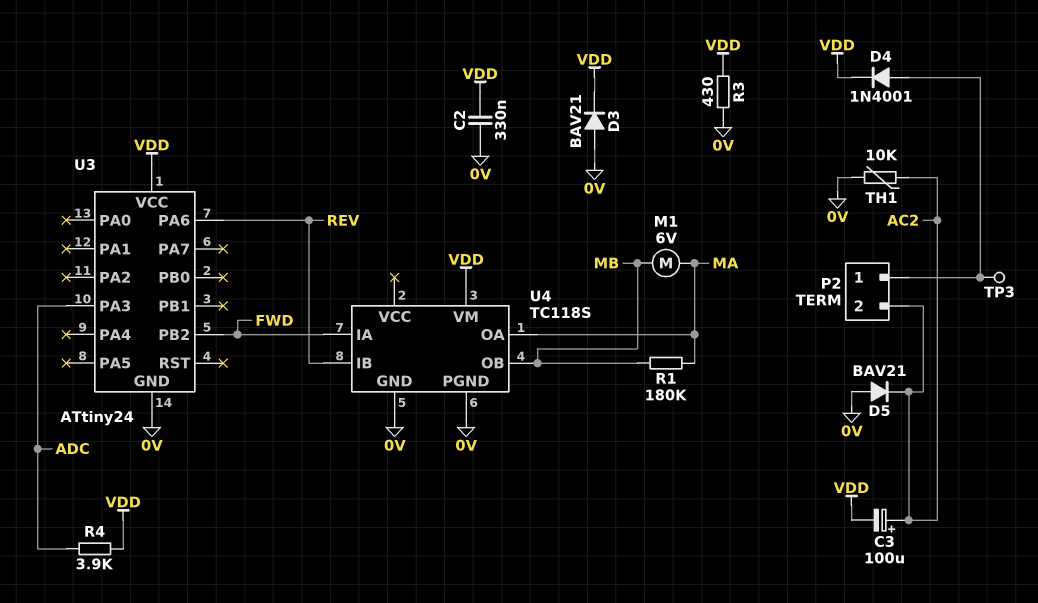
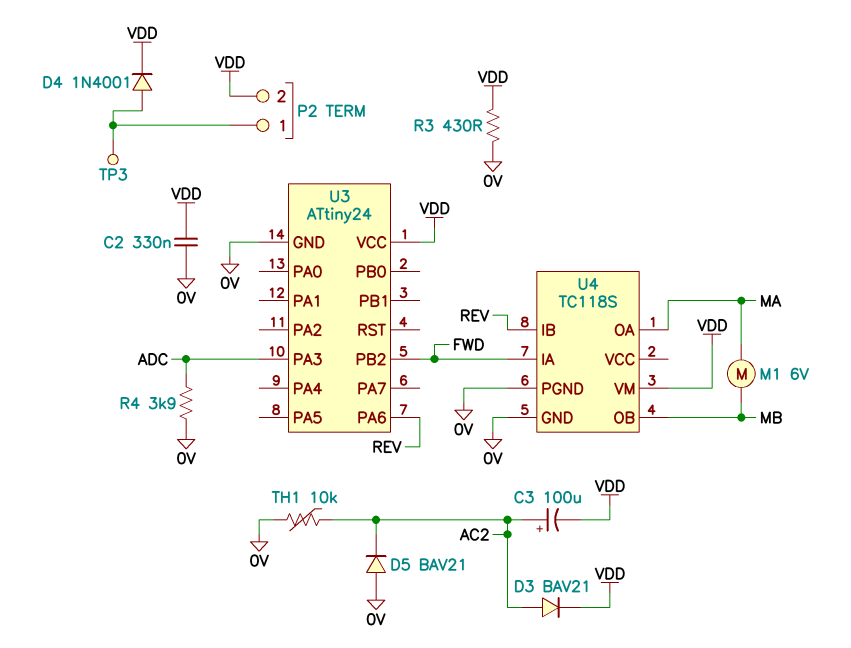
D3: diode BAV21 (A 0V, K VDD) -> diode BAV21 (A AC2, K VDD)
P2 pin 2: AC2 -> VDD
R1: 180k (MA, MB) -> none
R4: 3.9k (ADC, VDD) -> 3.9k (0V, ADC)

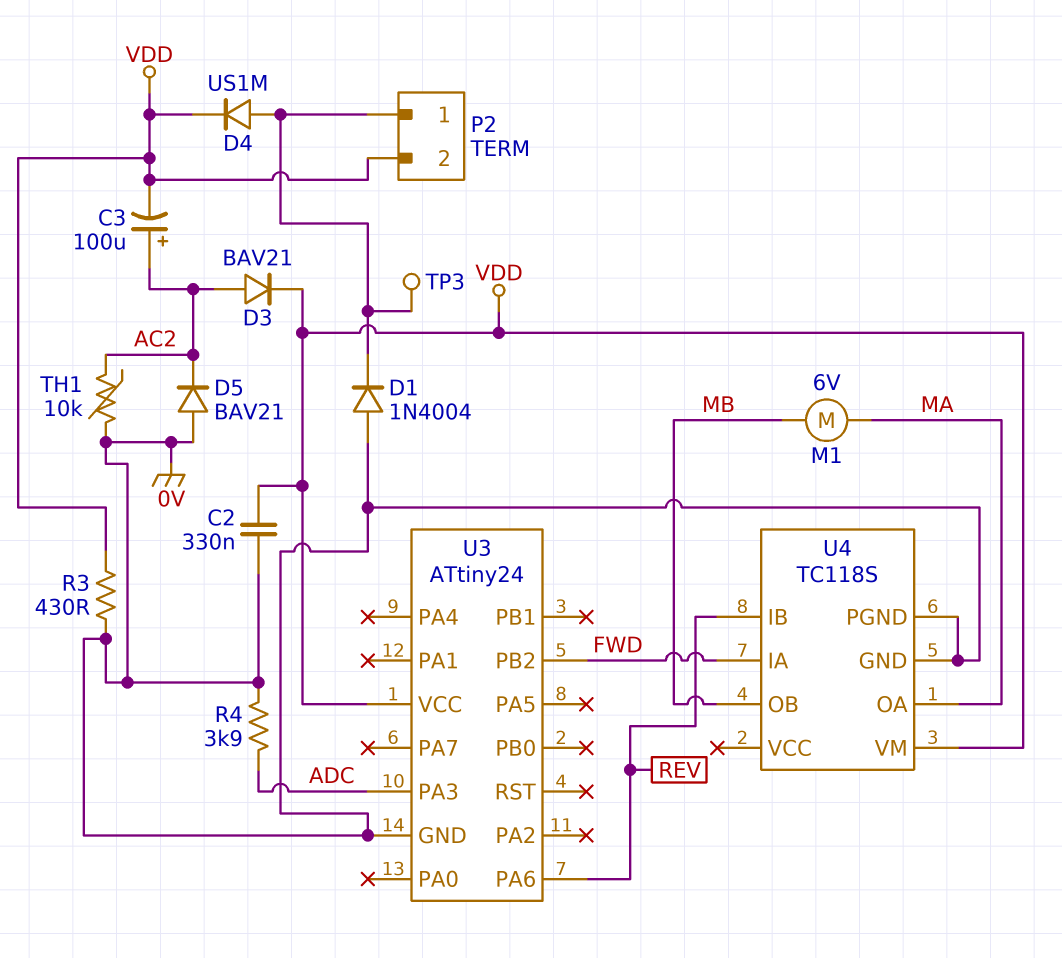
D1: none -> diode 1N4004 (A 0V, K P2/1)
D4: diode 1N4001 (A P2/1, K VDD) -> diode US1M (A P2/1, K VDD)

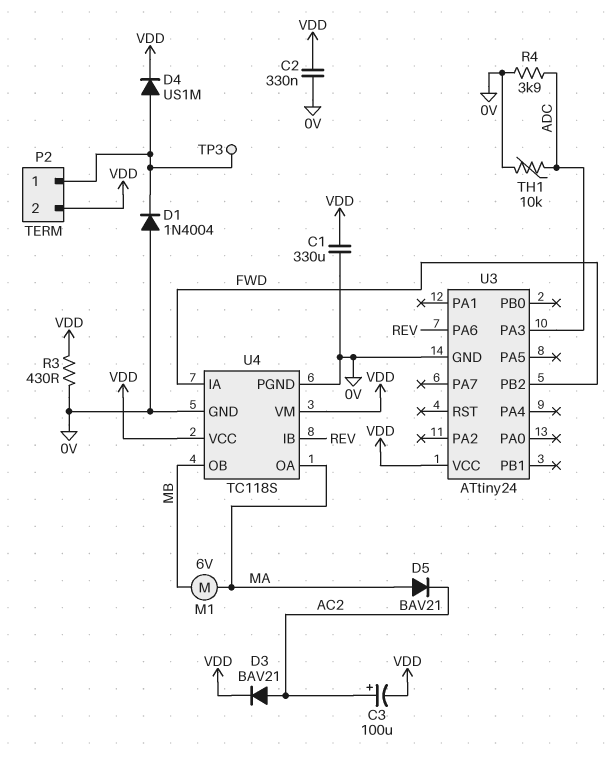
C1: none -> 330uF (0V, VDD)
D5: diode BAV21 (A 0V, K AC2) -> diode BAV21 (A MA, K AC2)
TH1: 10k (0V, AC2) -> 10k (0V, ADC)
U4 pin VCC: none -> VDD

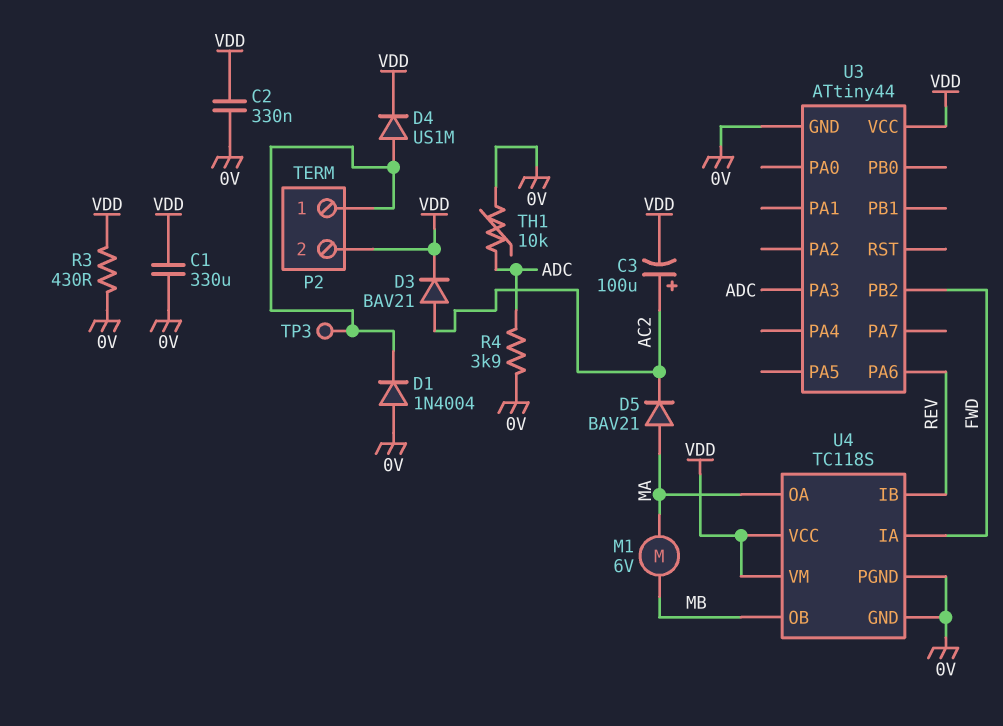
U3: ATtiny24 -> ATtiny44

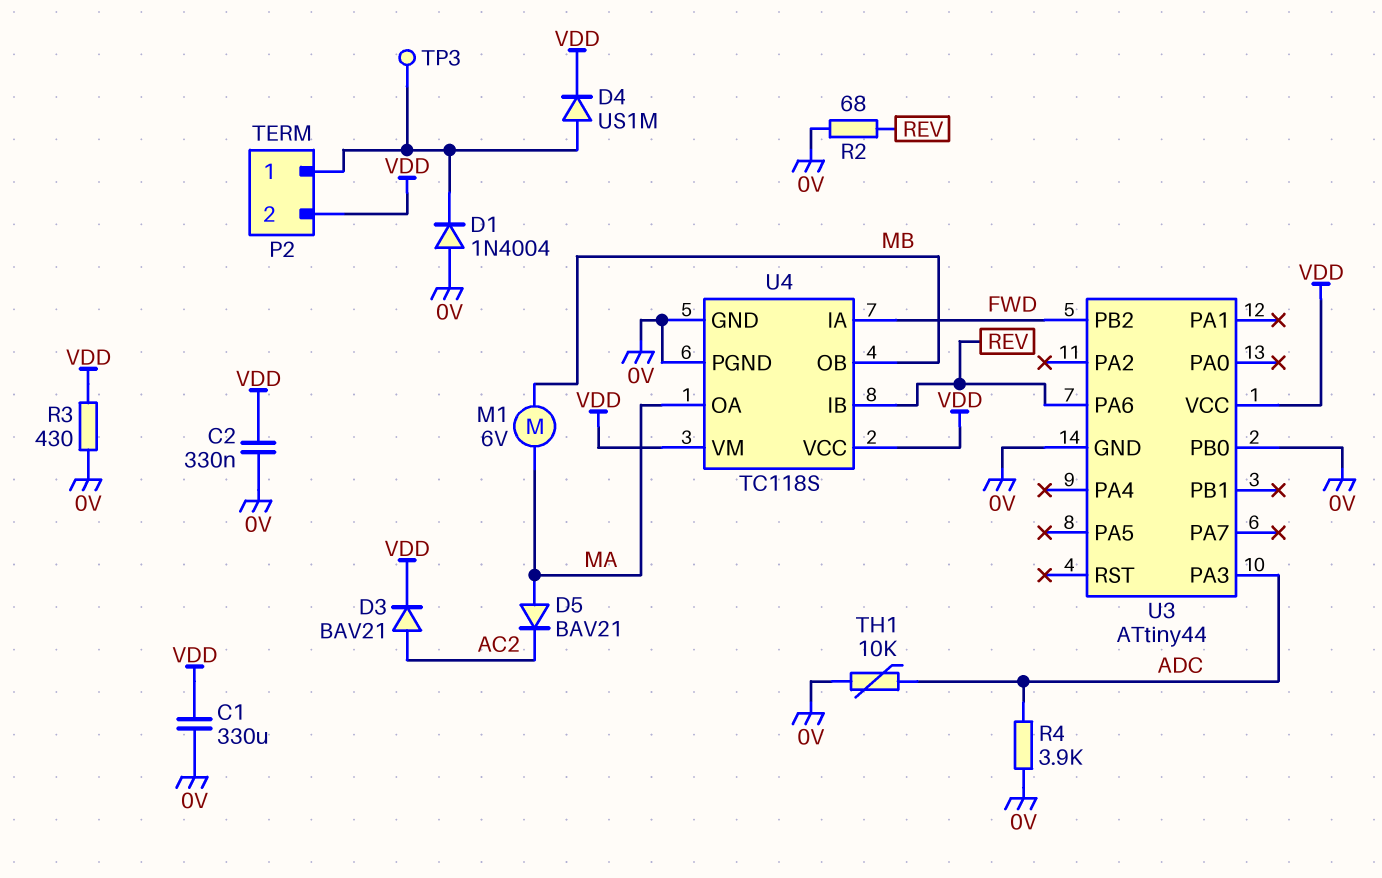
C3: 100uF (plus AC2, minus VDD) -> none
R2: none -> 68 (0V, REV)
U3 pin PB0: none -> 0V

